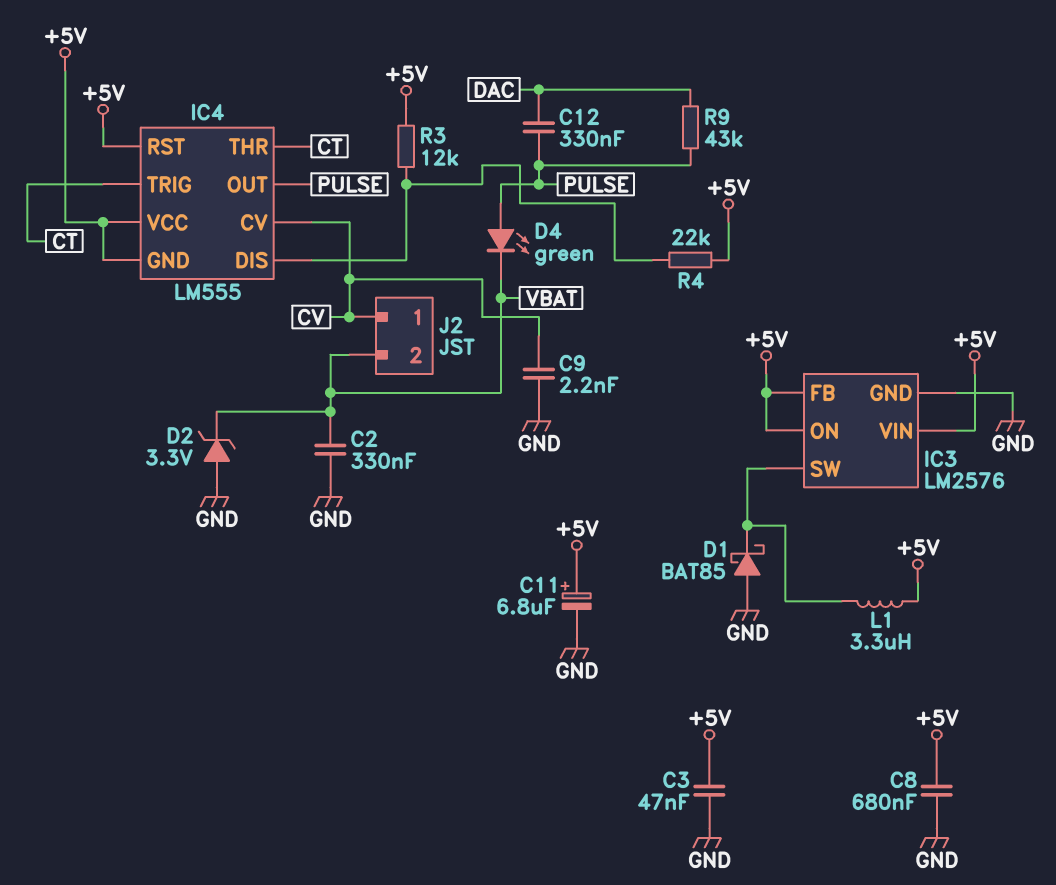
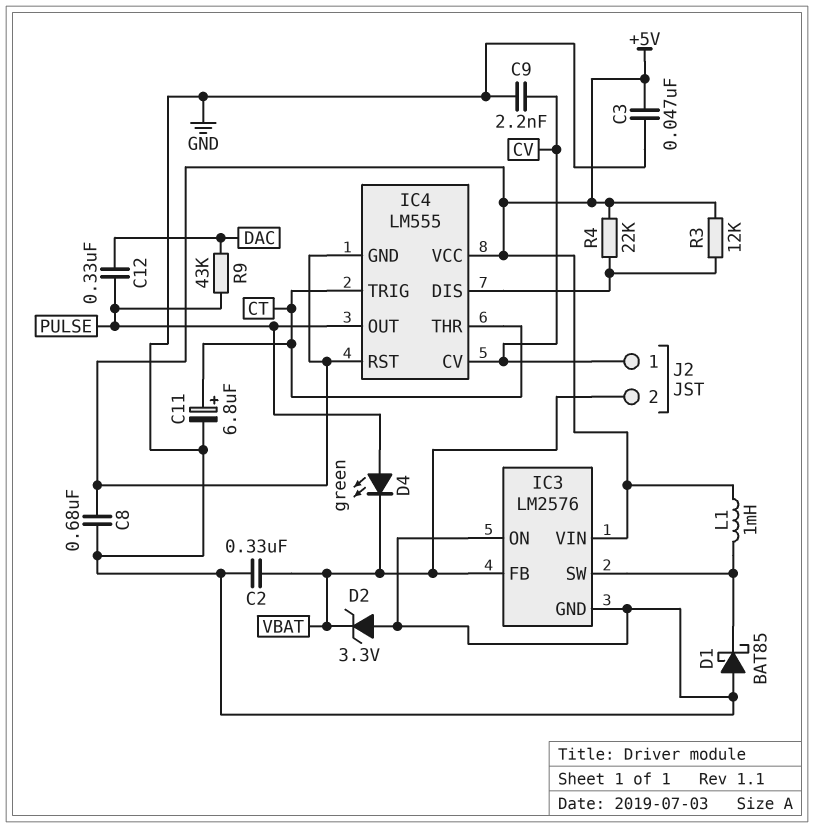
C11: 6.8uF (plus +5V, minus GND) -> 6.8uF (plus CT, minus GND)
IC3 pin FB: +5V -> VBAT
IC3 pin ON: +5V -> GND
L1: 3.3uH (+5V, IC3/SW) -> 1mH (+5V, IC3/SW)

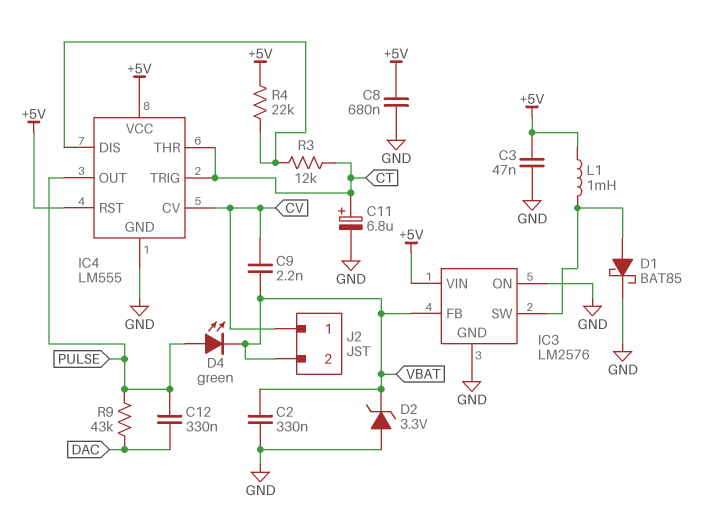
C9: 2.2nF (CV, GND) -> 2.2nF (CV, VBAT)
D1: schottky BAT85 (A GND, K IC3/SW) -> schottky BAT85 (A IC3/SW, K GND)
IC4 pin GND: +5V -> GND
R3: 12k (+5V, IC4/DIS) -> 12k (CT, IC4/DIS)

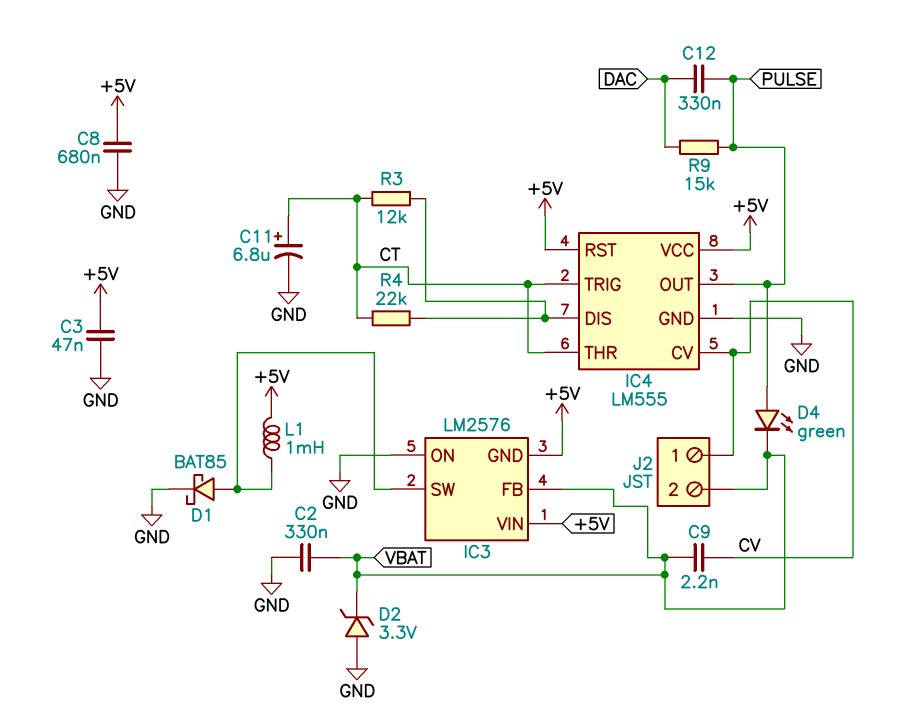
IC3 pin GND: GND -> +5V
R4: 22k (+5V, IC4/DIS) -> 22k (CT, IC4/DIS)
R9: 43k (DAC, PULSE) -> 15k (DAC, PULSE)

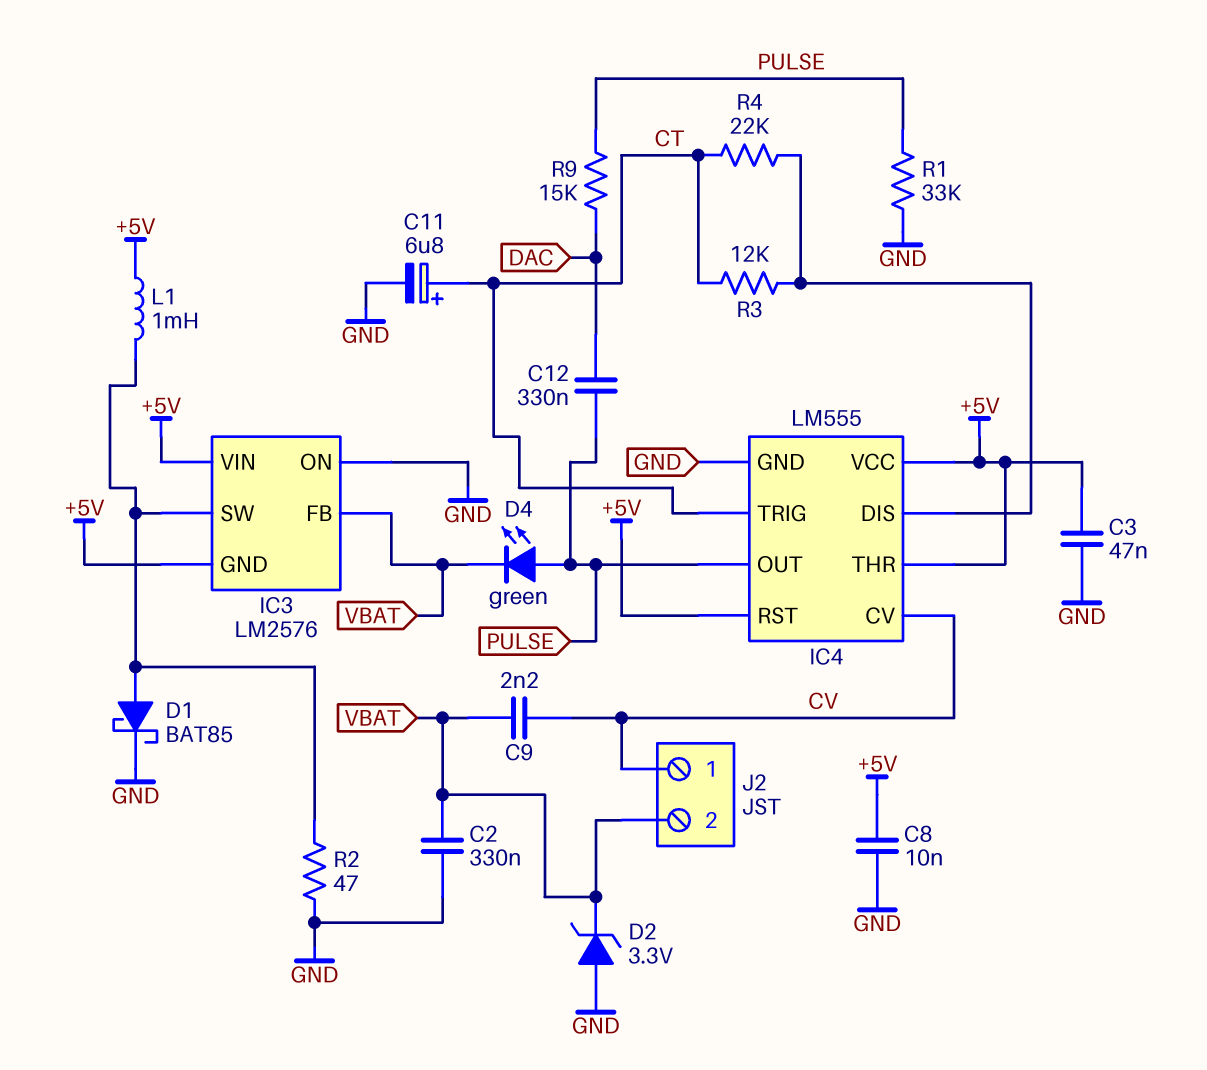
C8: 680nF (+5V, GND) -> 10nF (+5V, GND)
IC4 pin THR: CT -> +5V
R1: none -> 33k (GND, PULSE)
R2: none -> 47 (GND, IC3/SW)

